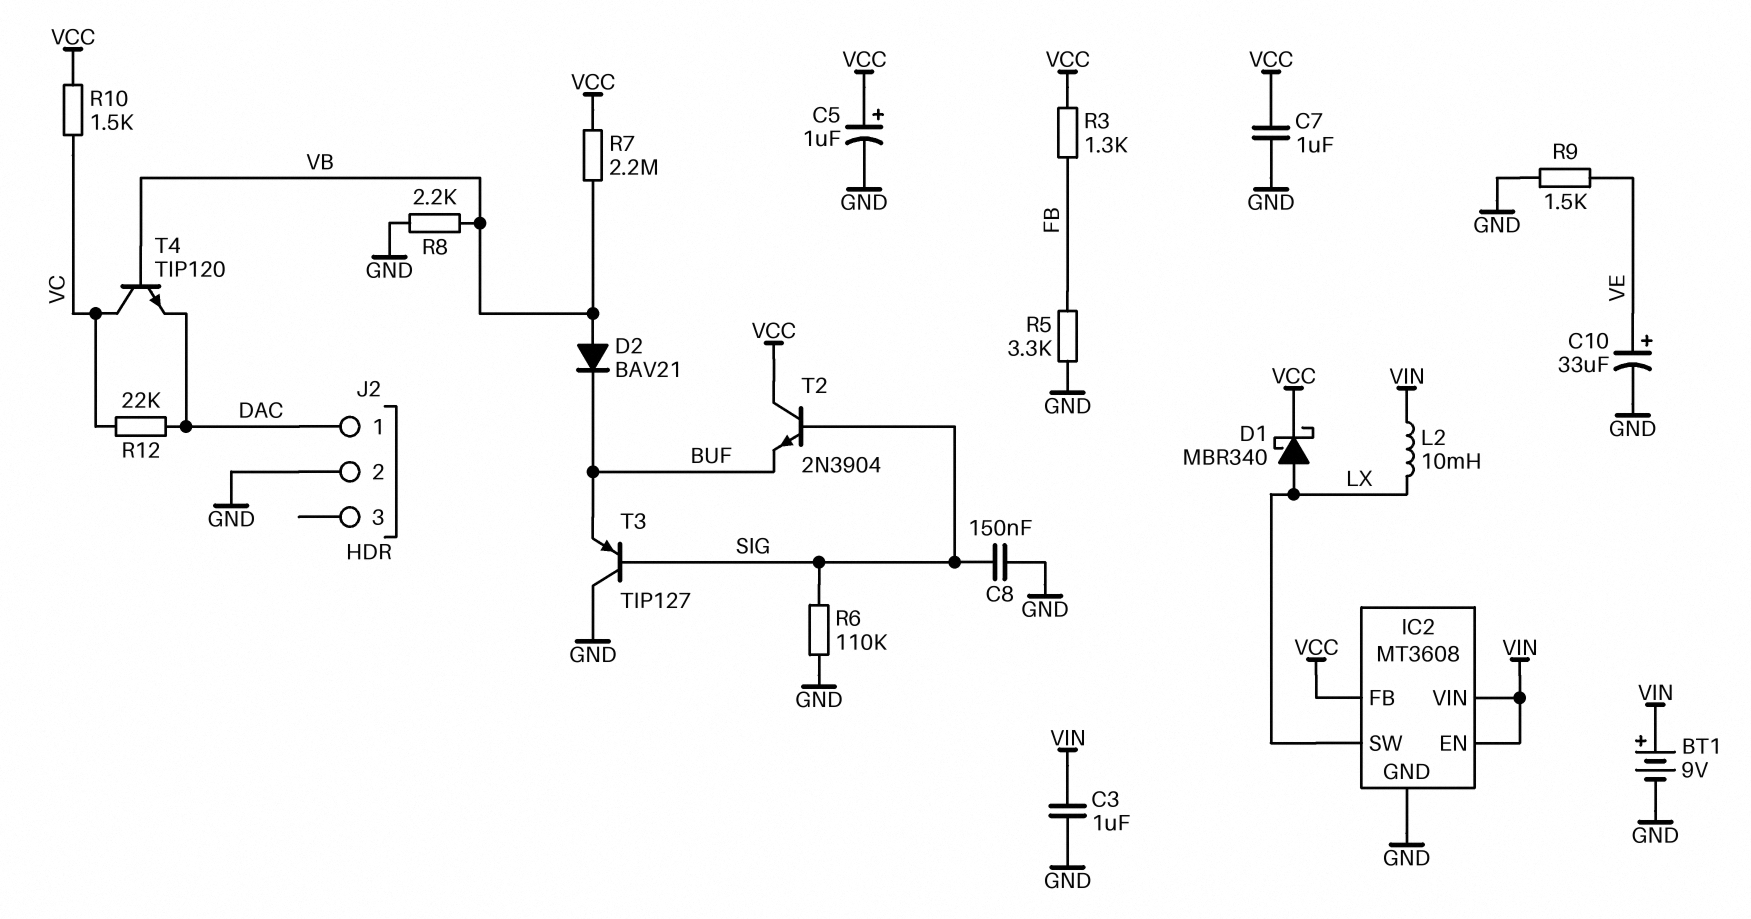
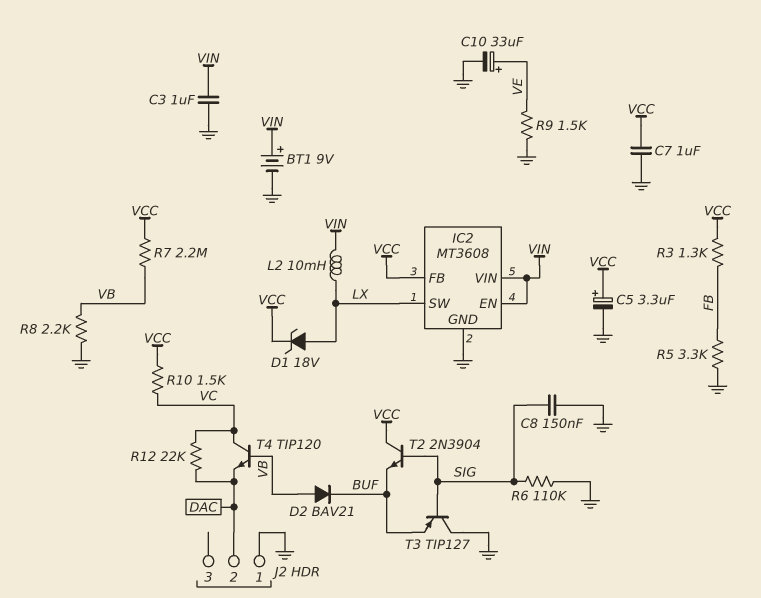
C5: 1uF (plus VCC, minus GND) -> 3.3uF (plus VCC, minus GND)
D1: schottky MBR340 (A LX, K VCC) -> zener 18V (A LX, K VCC)
J2 pin 1: DAC -> GND
J2 pin 2: GND -> DAC

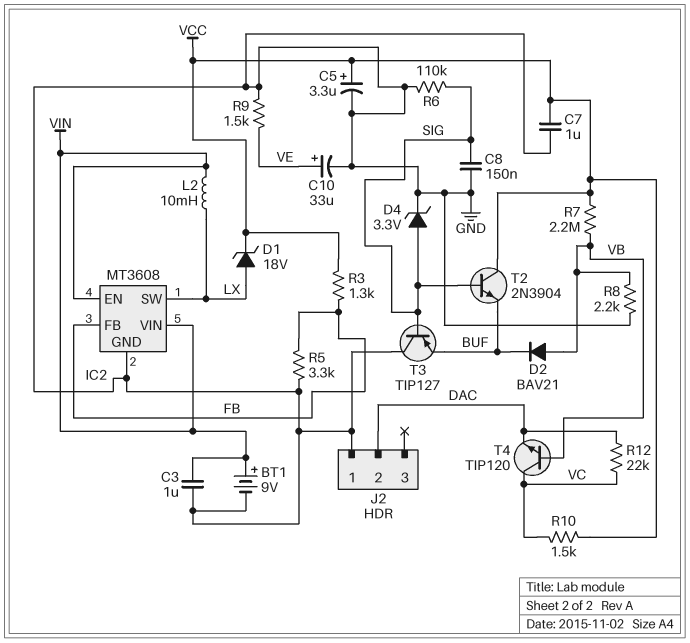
D4: none -> zener 3.3V (A SIG, K GND)
IC2 pin FB: VCC -> FB

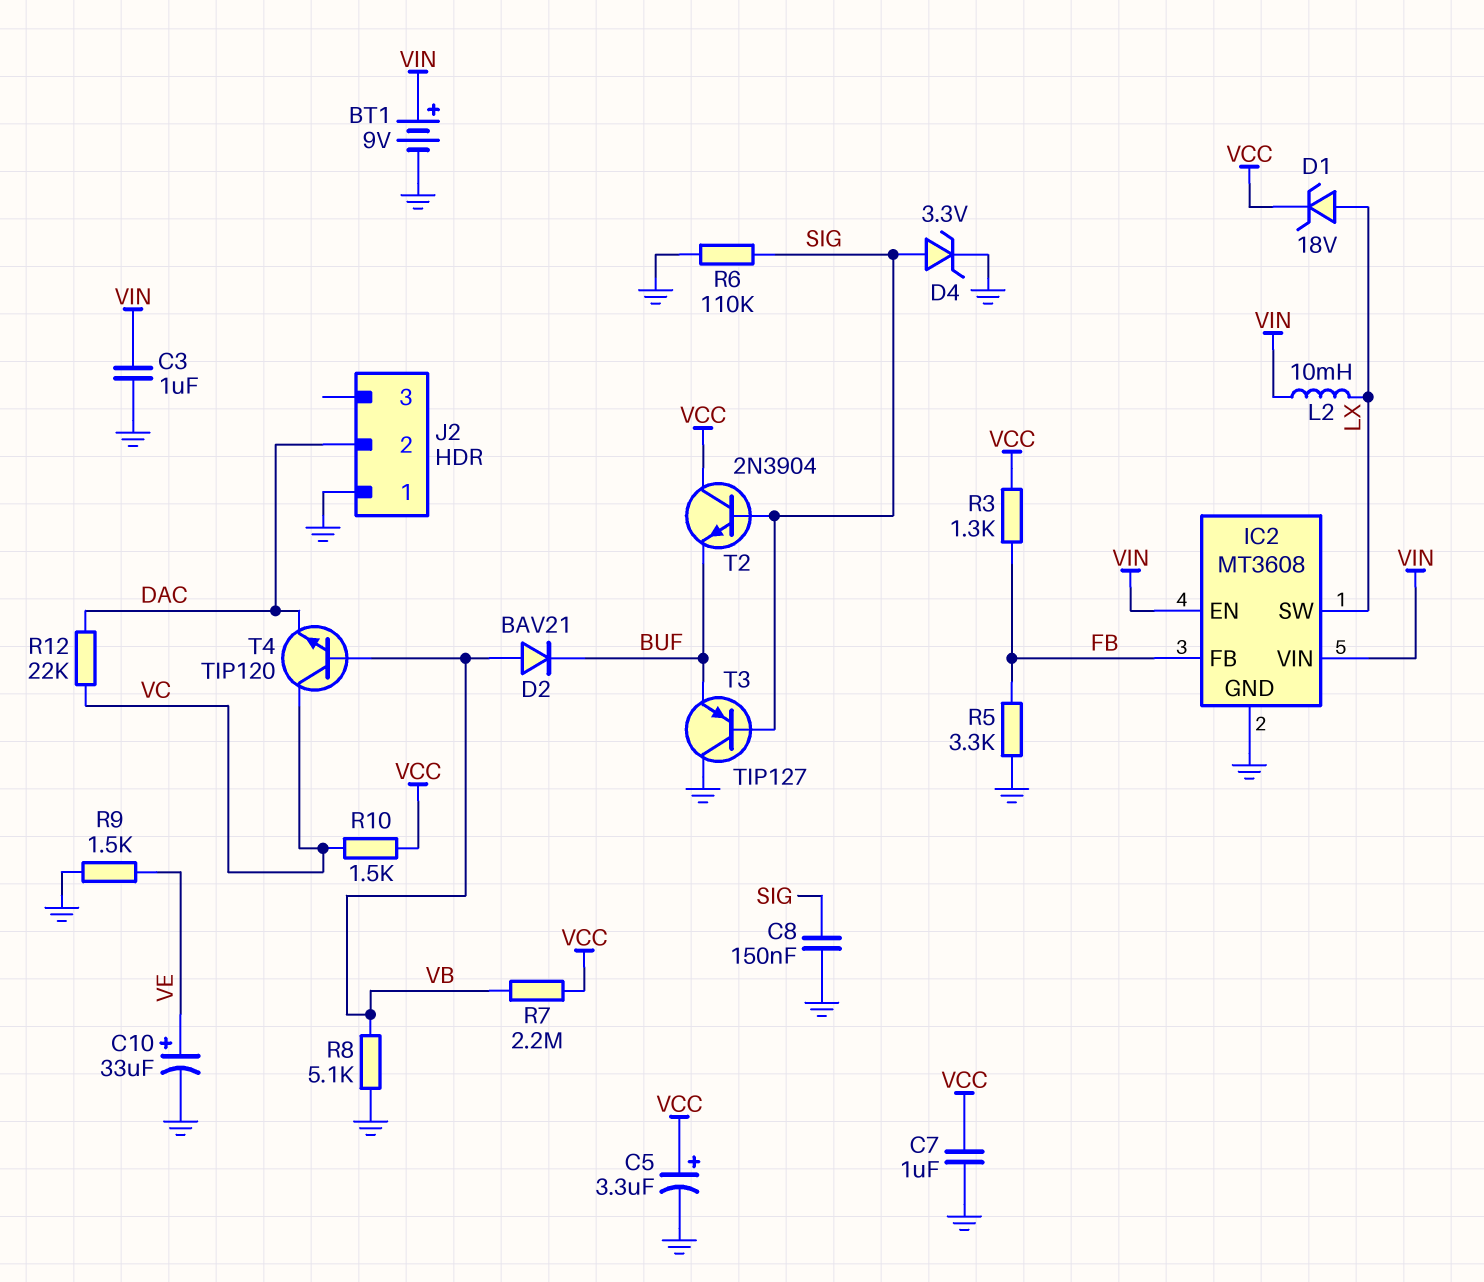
R8: 2.2k (GND, VB) -> 5.1k (GND, VB)

